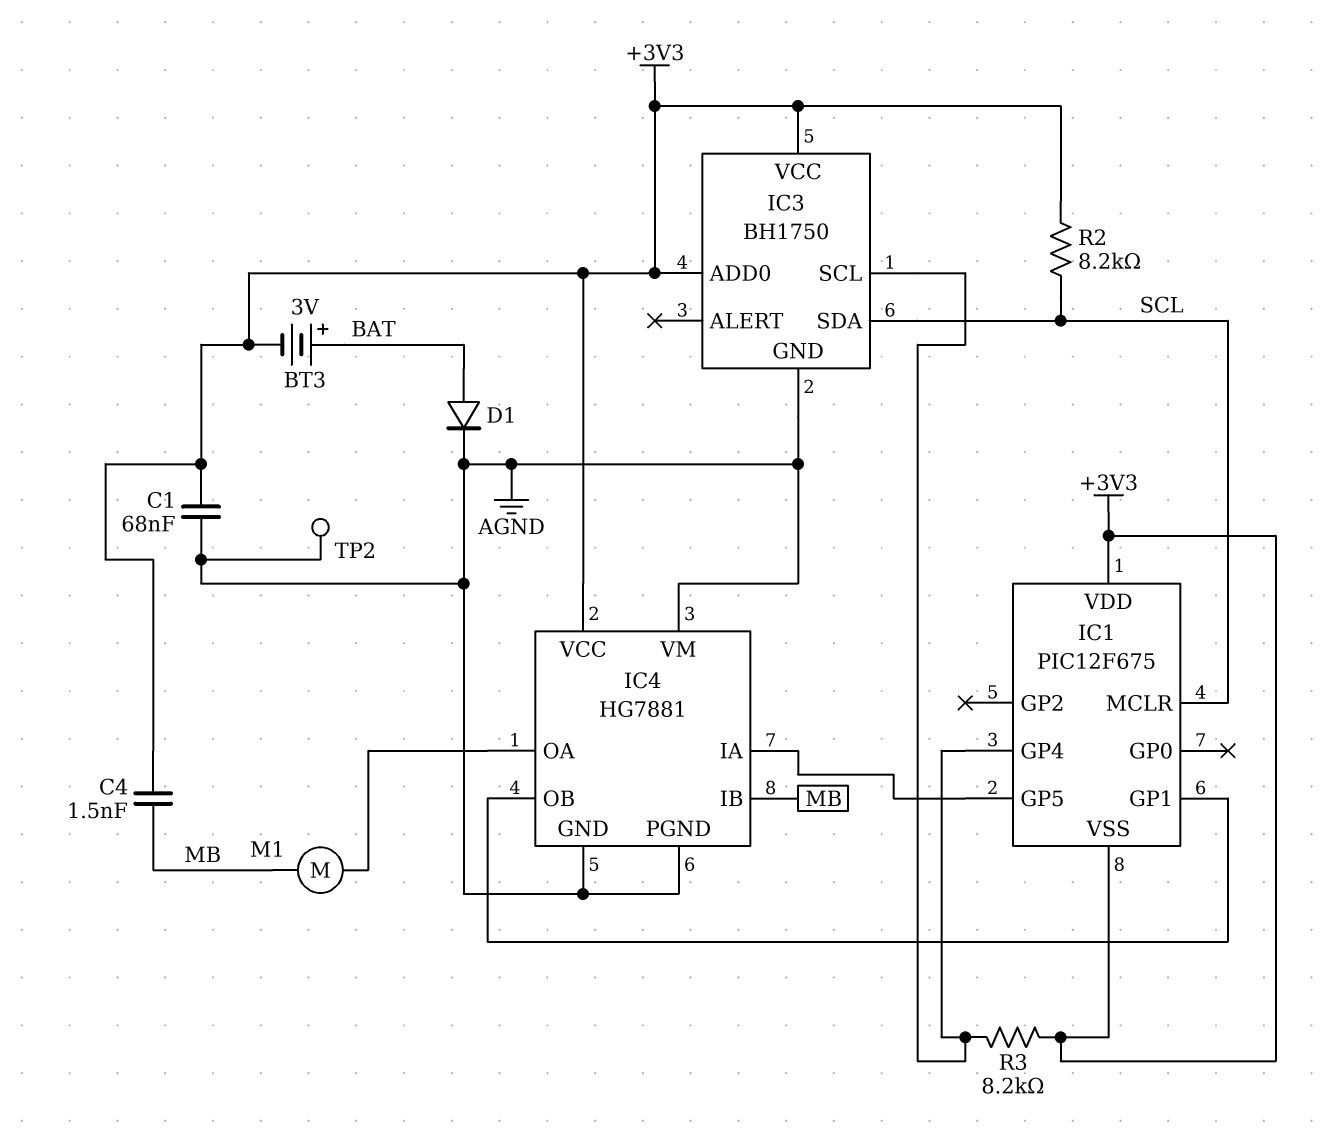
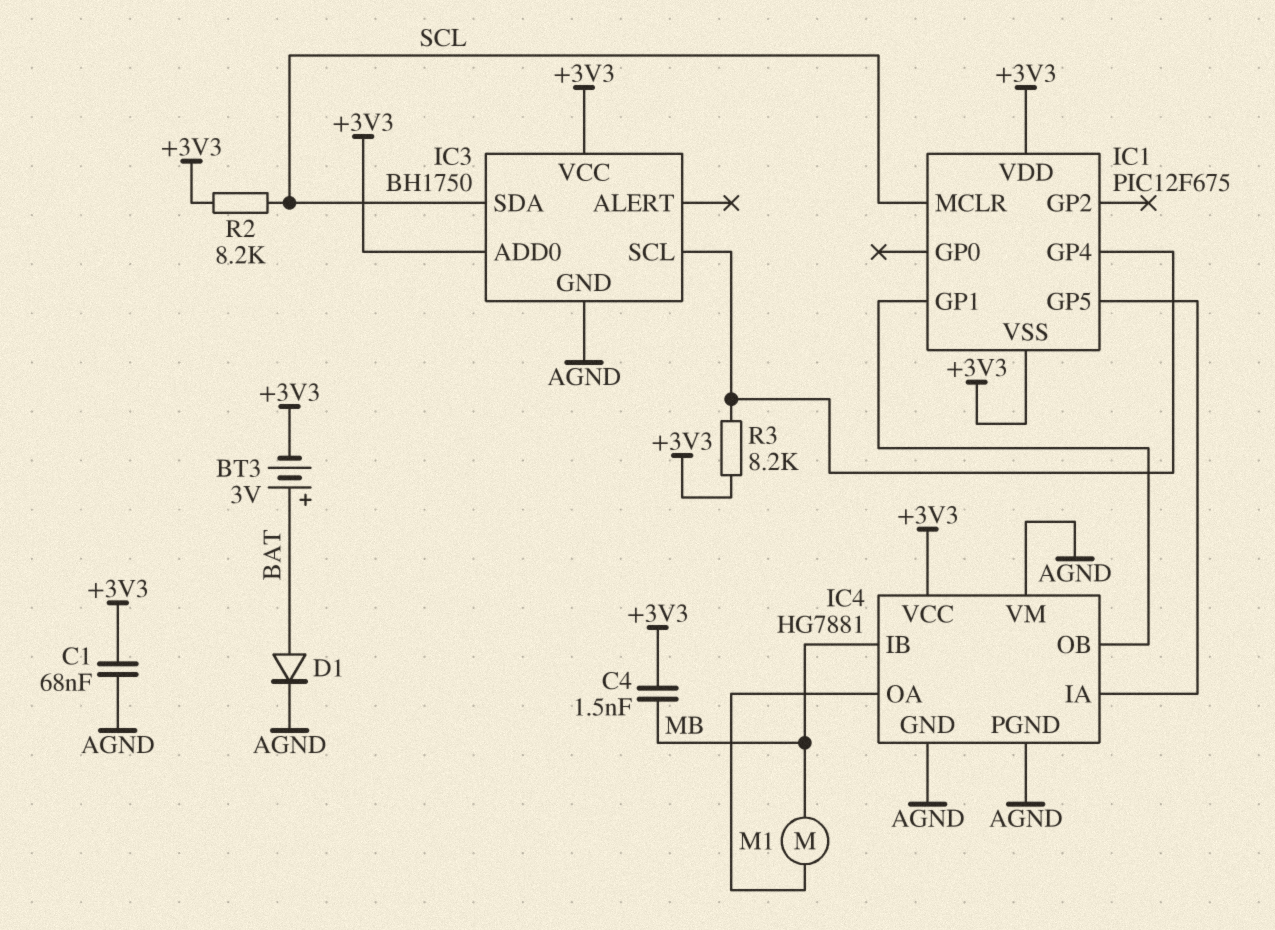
TP2: test point (AGND) -> none

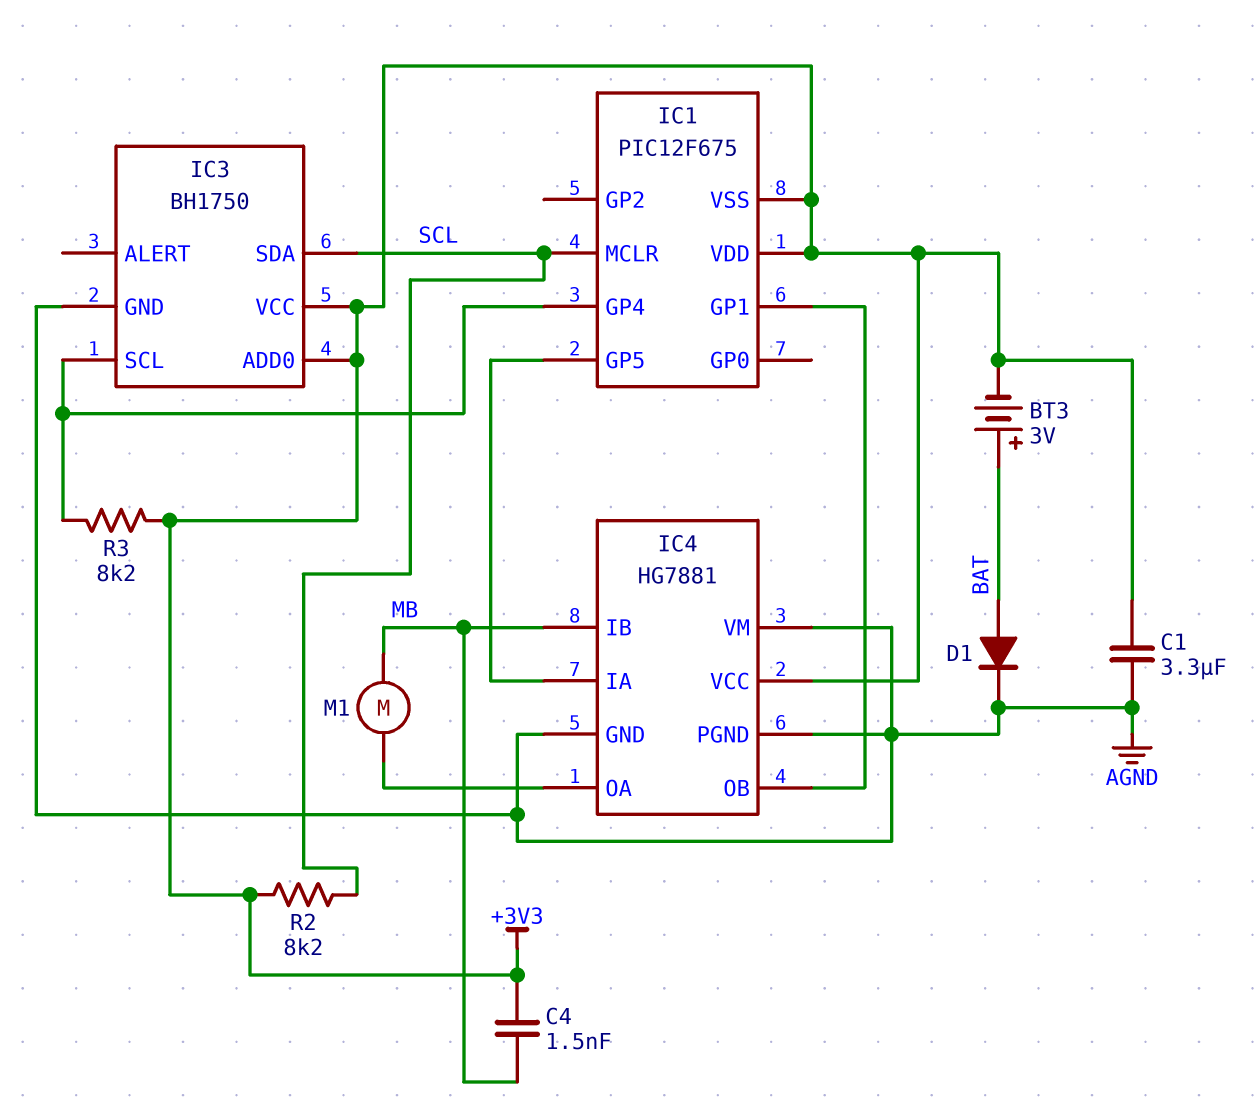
C1: 68nF (+3V3, AGND) -> 3.3uF (+3V3, AGND)

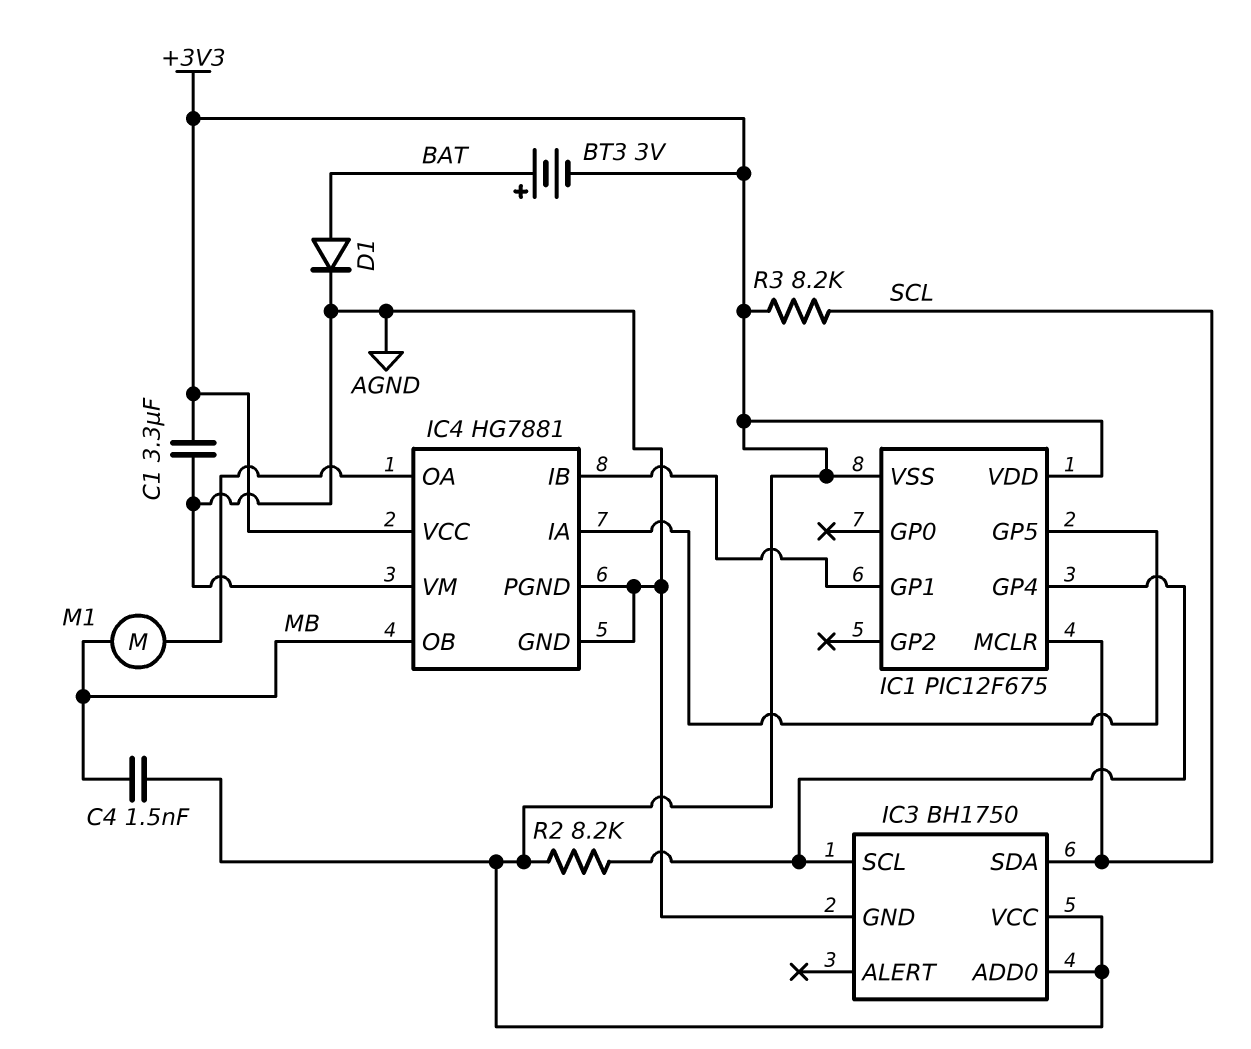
IC4 pin IB: MB -> IC1/GP1
IC4 pin OB: IC1/GP1 -> MB
R2: 8.2k (+3V3, SCL) -> 8.2k (+3V3, IC1/GP4)
R3: 8.2k (+3V3, IC1/GP4) -> 8.2k (+3V3, SCL)

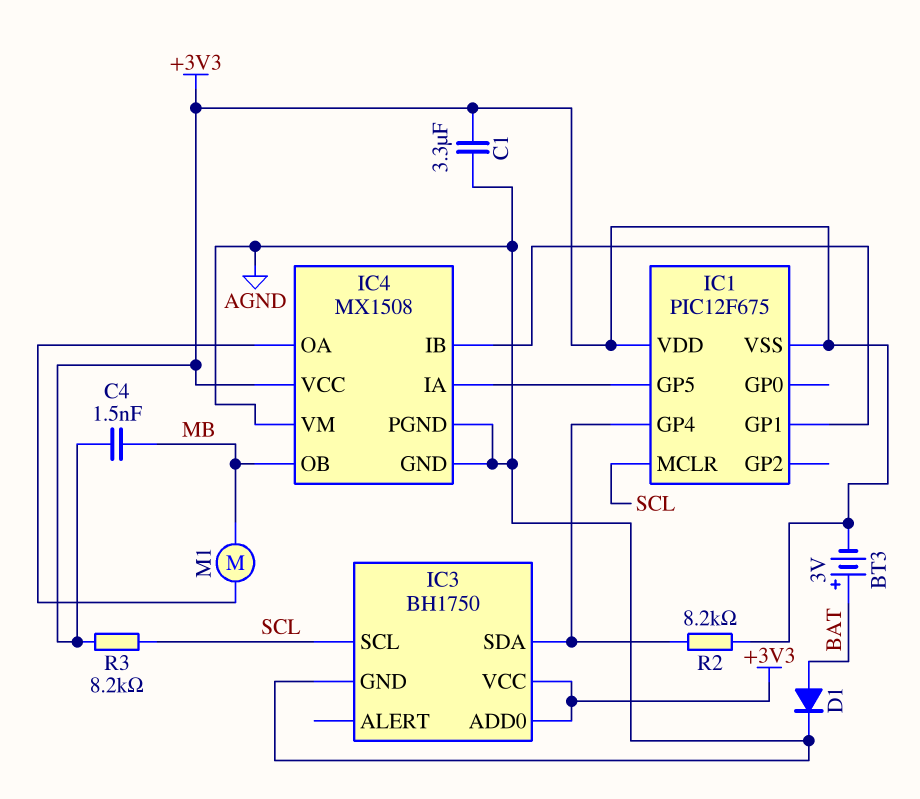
IC3 pin SCL: IC1/GP4 -> SCL
IC3 pin SDA: SCL -> IC1/GP4
IC4: HG7881 -> MX1508

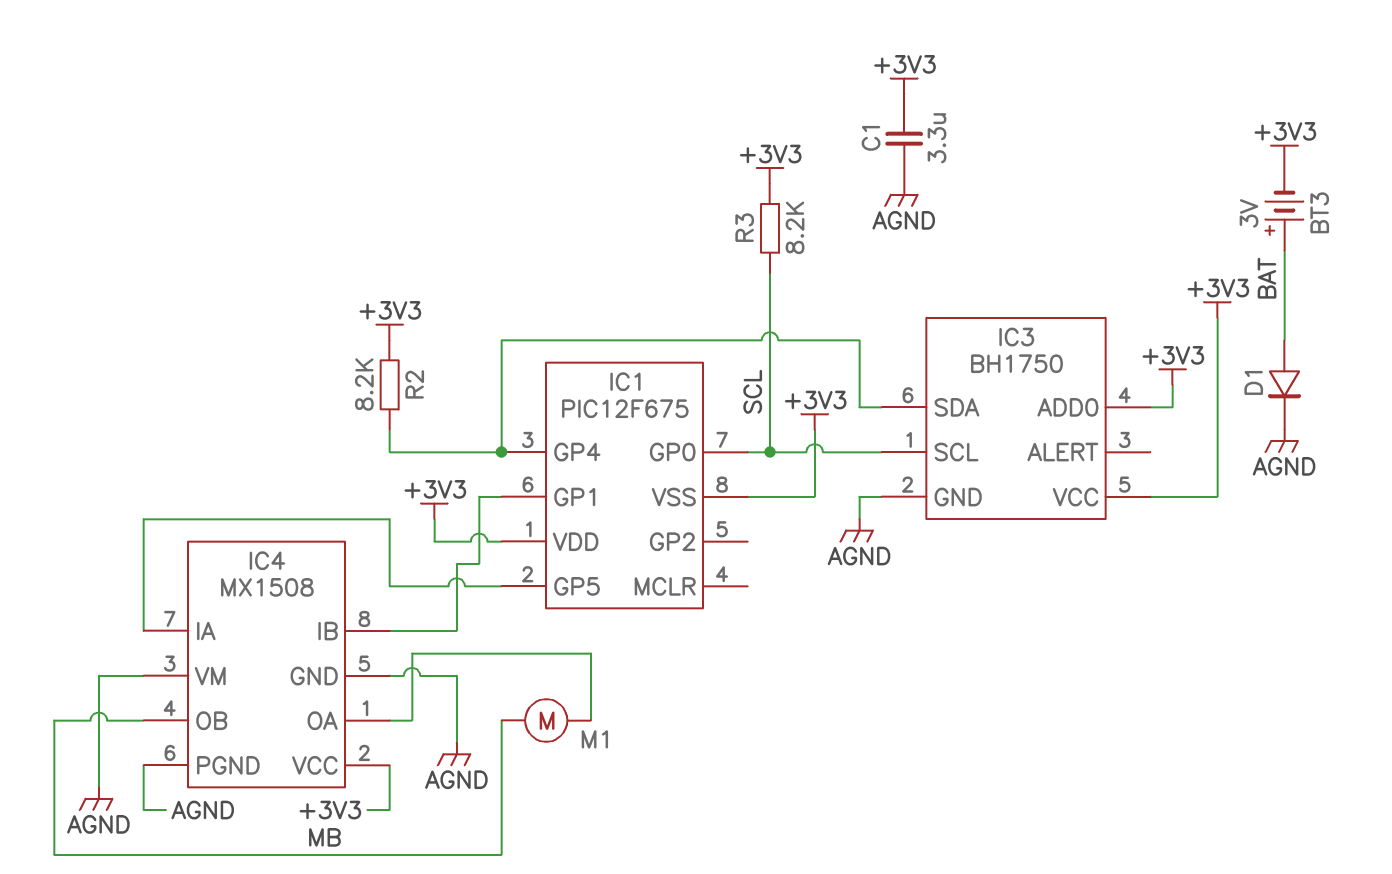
C4: 1.5nF (+3V3, MB) -> none
IC1 pin GP0: none -> SCL
IC1 pin MCLR: SCL -> none

